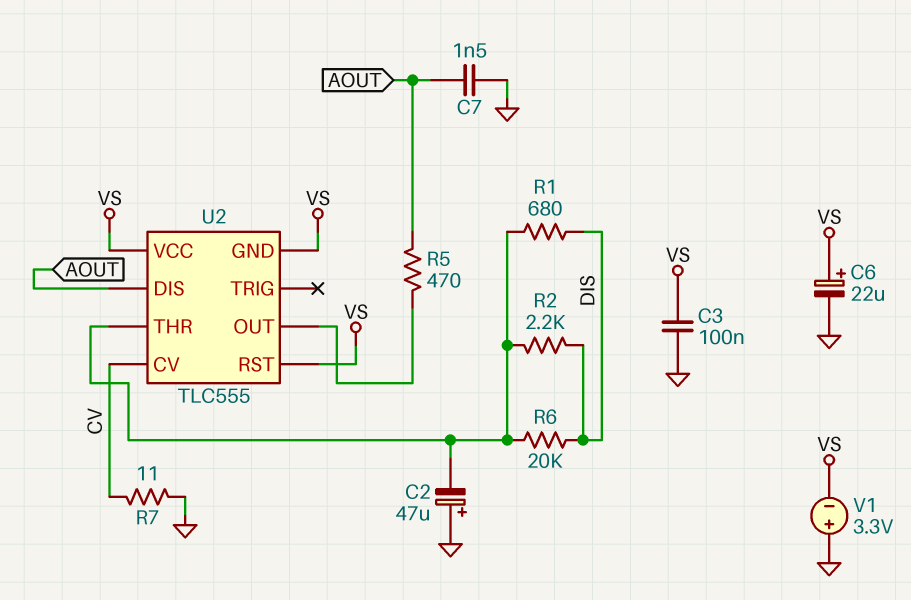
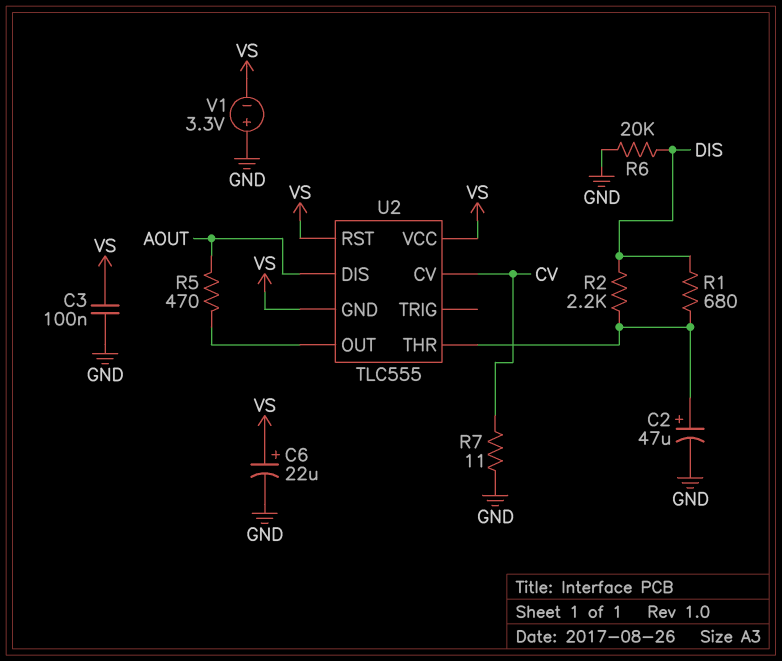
C2: 47uF (plus GND, minus U2/THR) -> 47uF (plus U2/THR, minus GND)
C7: 1.5nF (AOUT, GND) -> none
R6: 20k (DIS, U2/THR) -> 20k (DIS, GND)

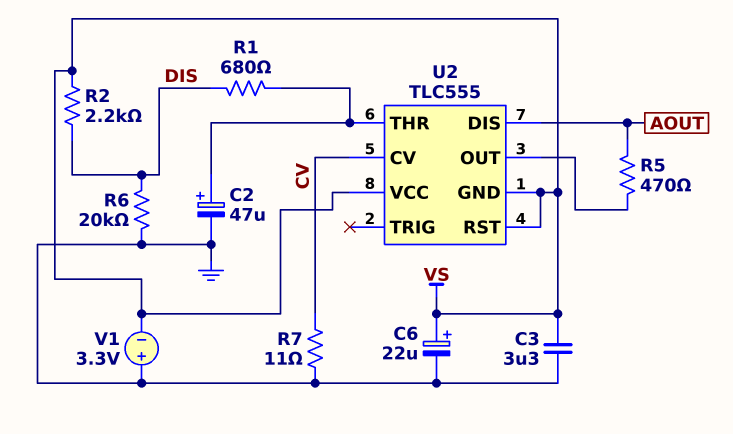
C3: 100nF (GND, VS) -> 3.3uF (GND, VS)
R2: 2.2k (DIS, U2/THR) -> 2.2k (DIS, VS)

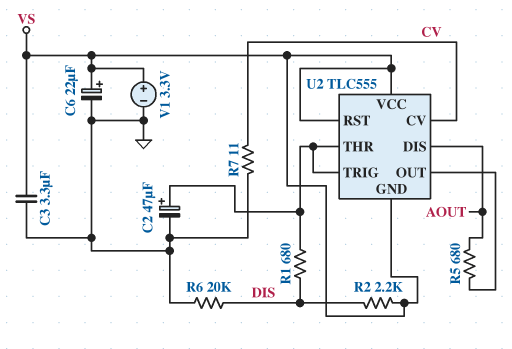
R5: 470 (AOUT, U2/OUT) -> 680 (AOUT, U2/OUT)
U2 pin TRIG: none -> U2/THR
V1: 3.3V (plus GND, minus VS) -> 3.3V (plus VS, minus GND)

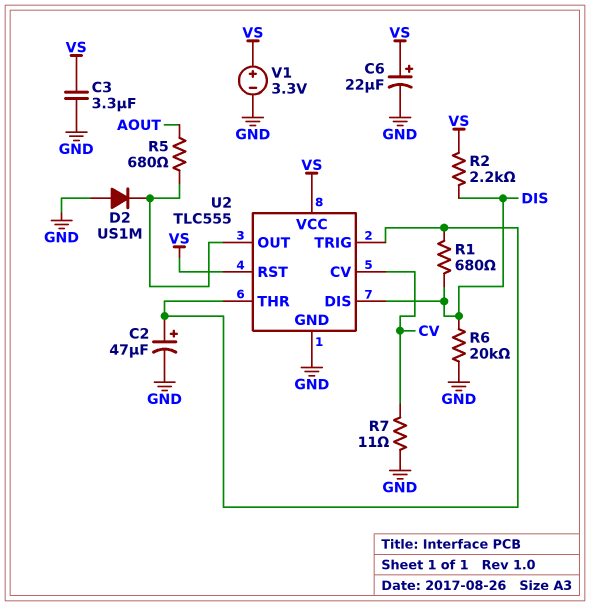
D2: none -> diode US1M (A GND, K U2/OUT)
U2 pin DIS: AOUT -> DIS
U2 pin GND: VS -> GND

